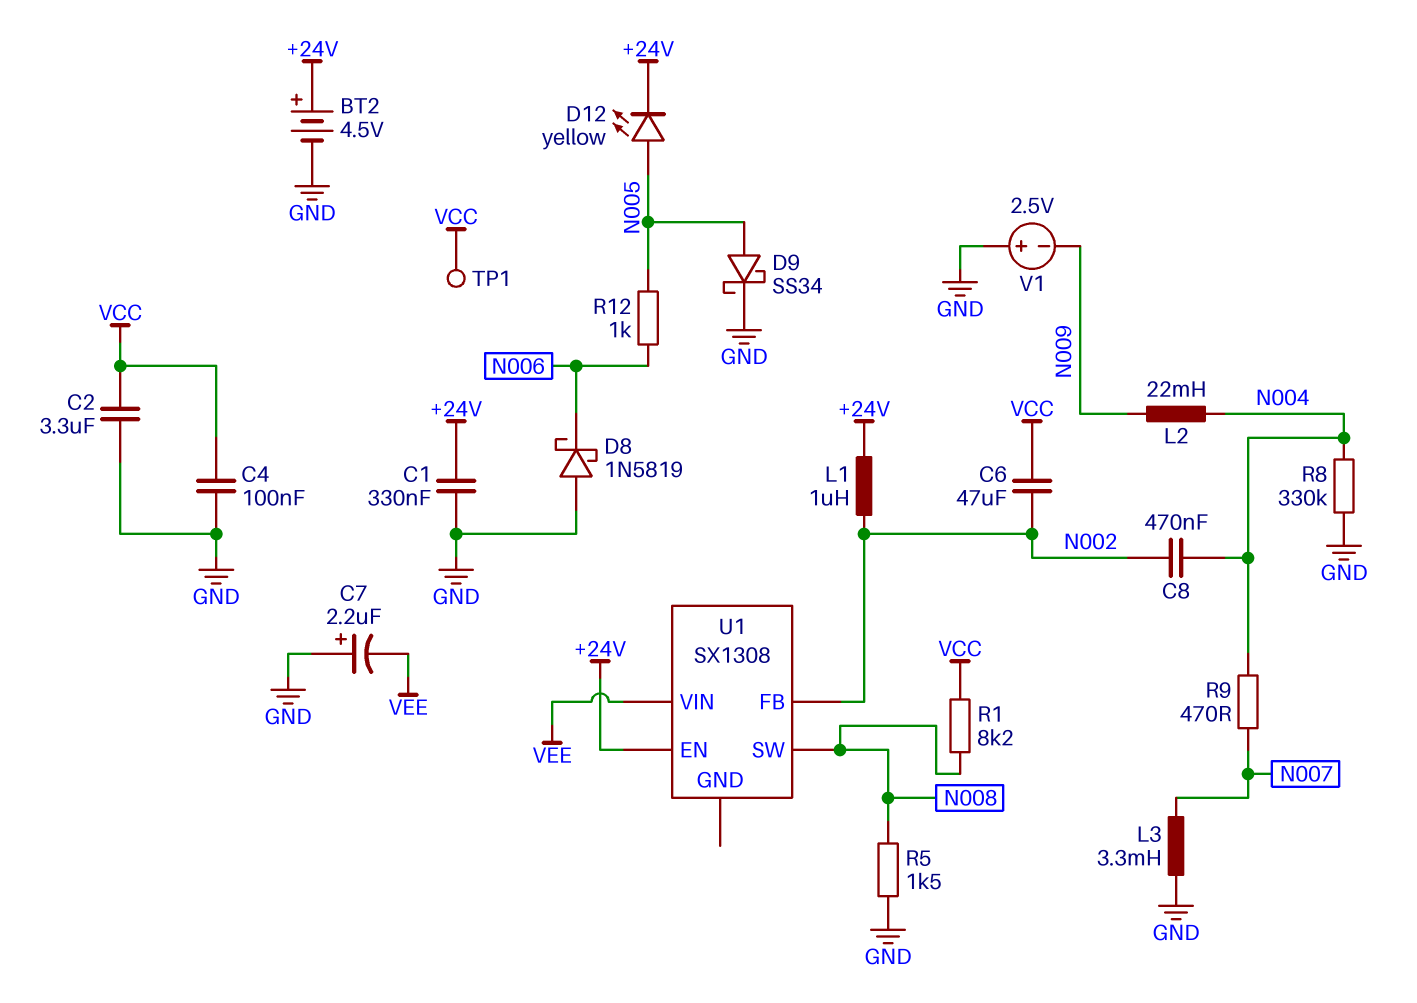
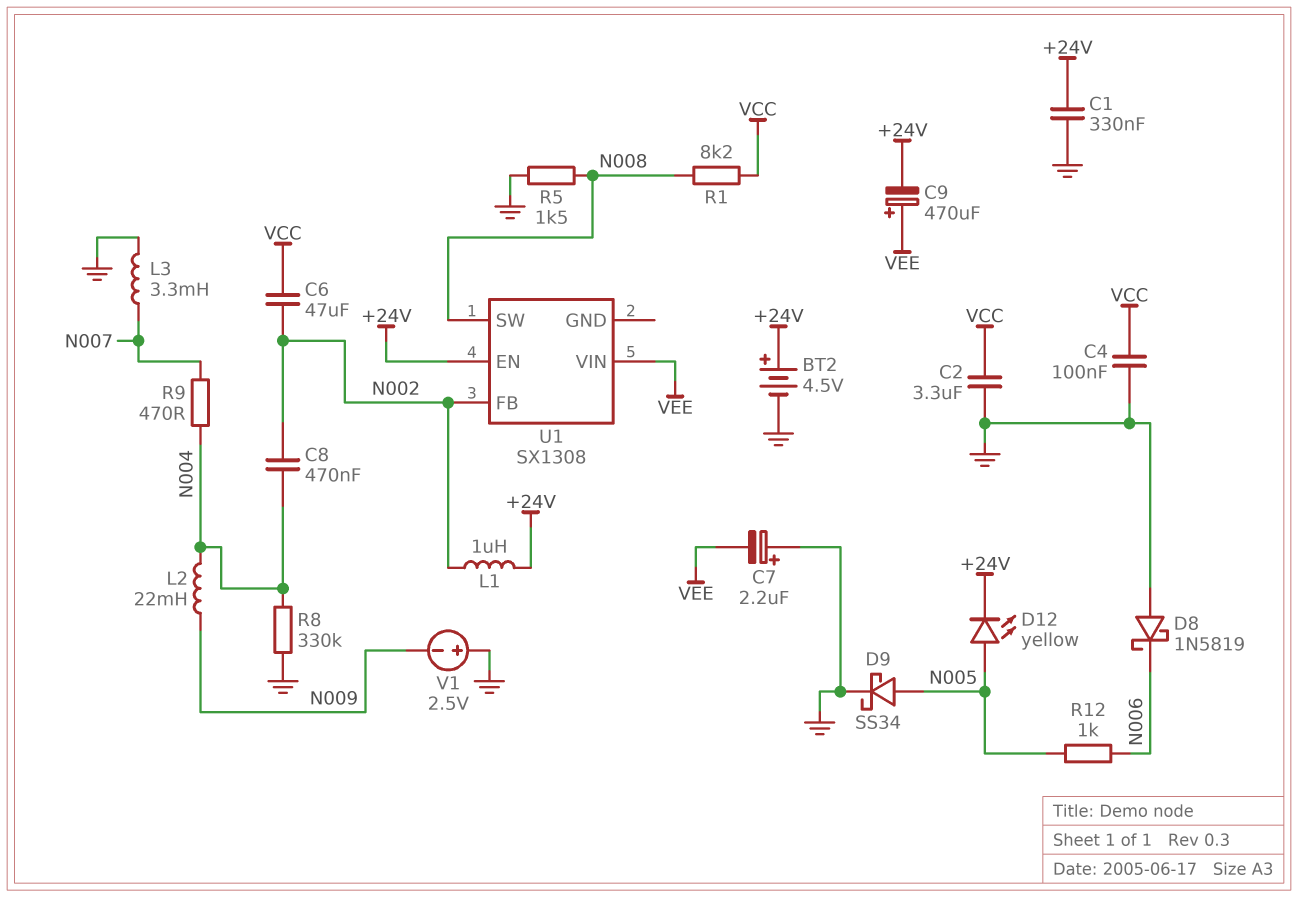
C9: none -> 470uF (plus VEE, minus +24V)
TP1: test point (VCC) -> none

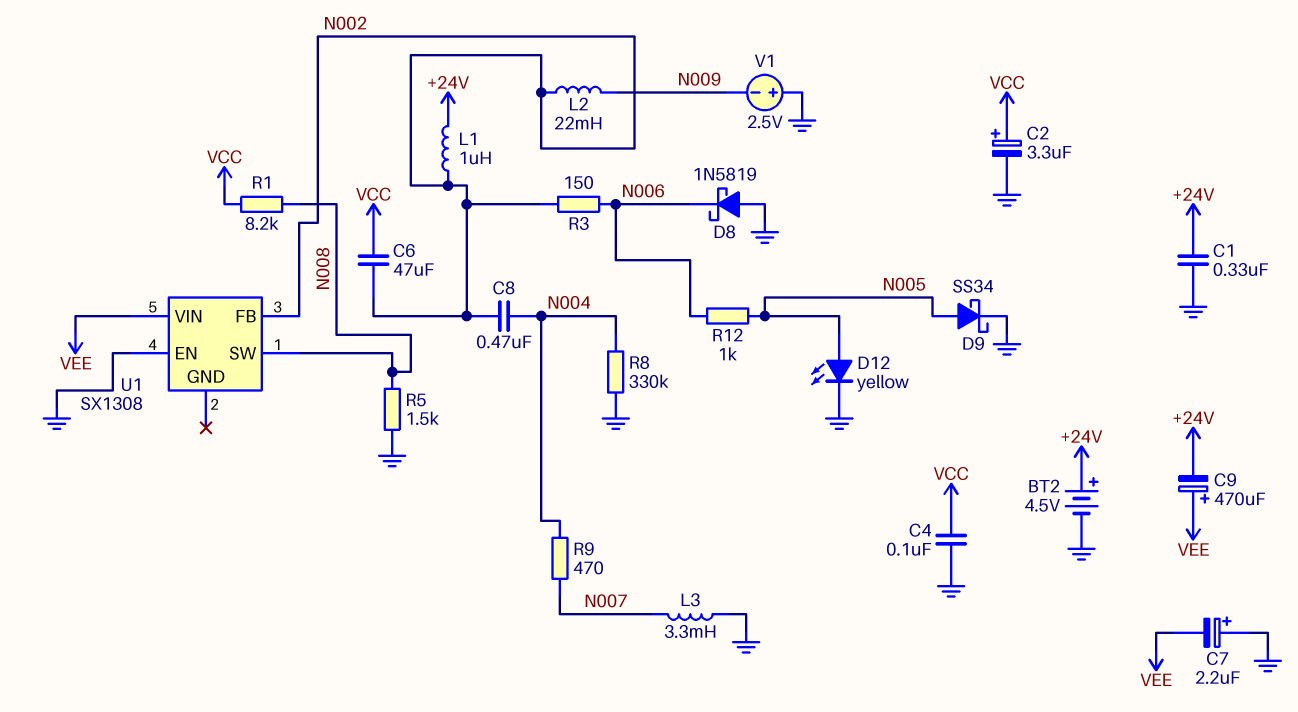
C2: 3.3uF (GND, VCC) -> 3.3uF (plus VCC, minus GND)
D12: LED yellow (A N005, K +24V) -> LED yellow (A N005, K GND)
L2: 22mH (N004, N009) -> 22mH (N002, N009)
R3: none -> 150 (N002, N006)
U1 pin EN: +24V -> GND

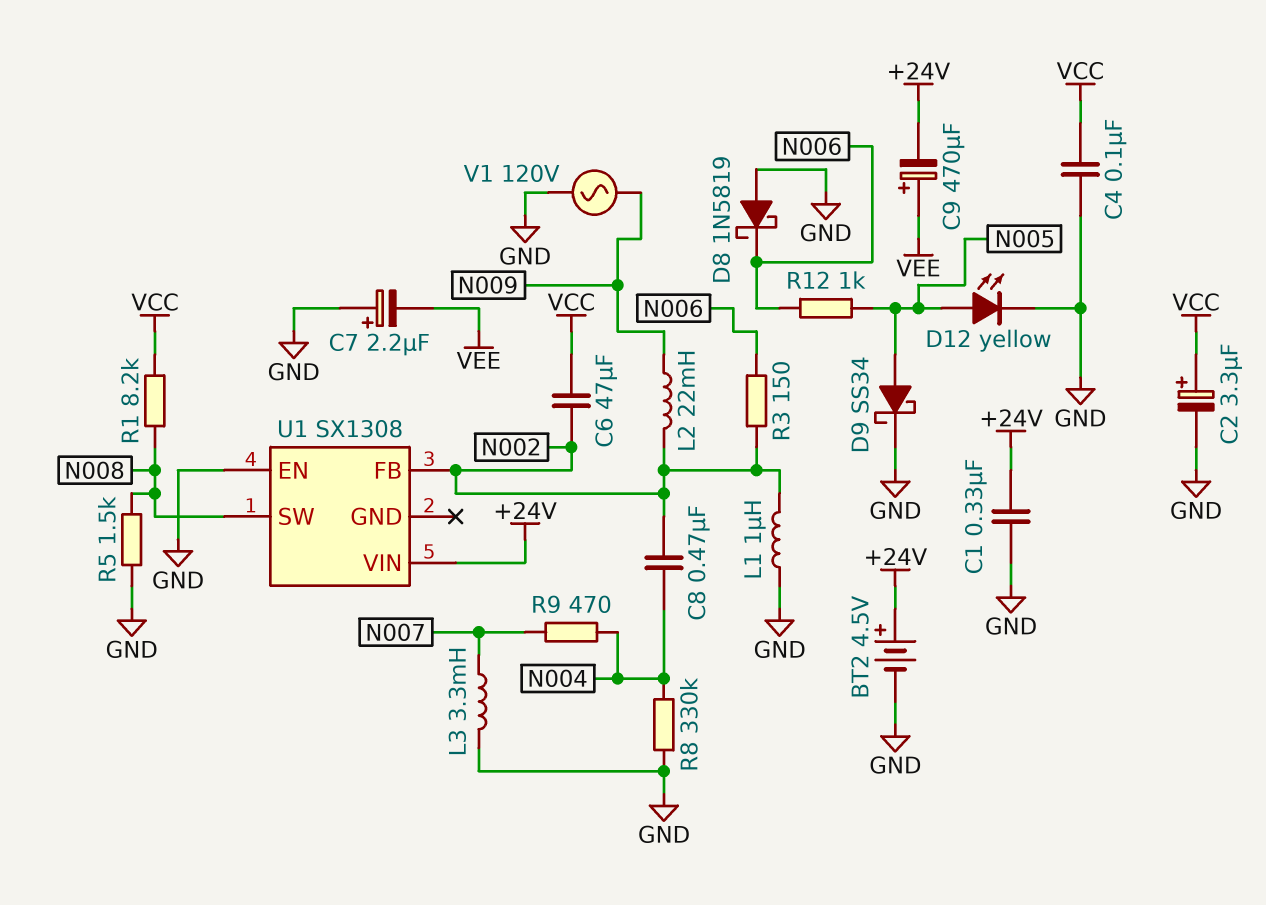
L1: 1uH (+24V, N002) -> 1uH (GND, N002)
U1 pin VIN: VEE -> +24V
V1: 2.5V (plus GND, minus N009) -> AC 120V (GND, N009)

